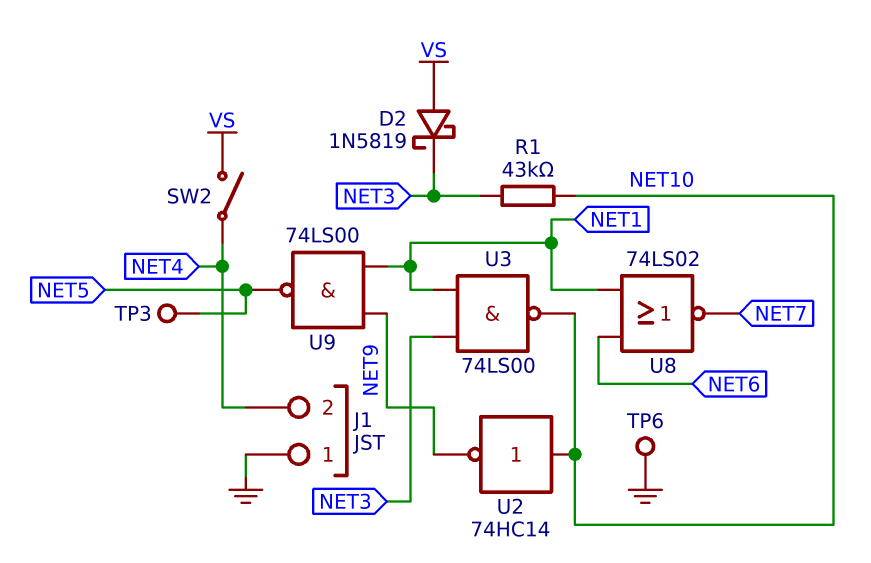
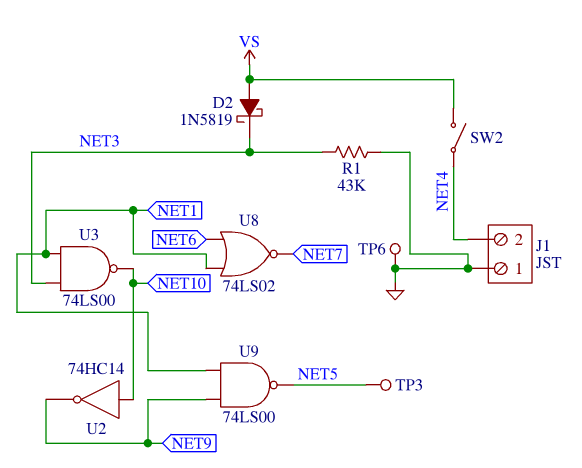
R1: 43k (NET3, NET10) -> 43k (GND, NET3)

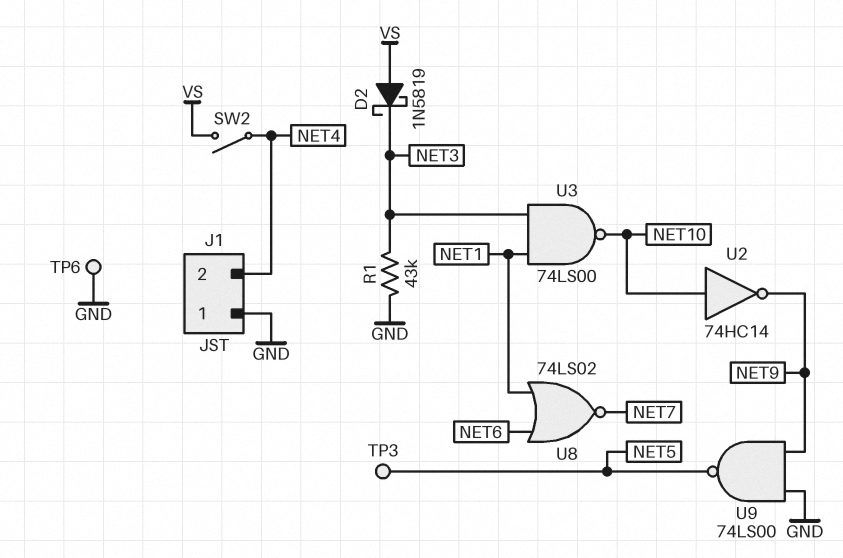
U9: NAND 74LS00 (in NET1, in NET9, out NET5) -> NAND 74LS00 (in GND, in NET9, out NET5)

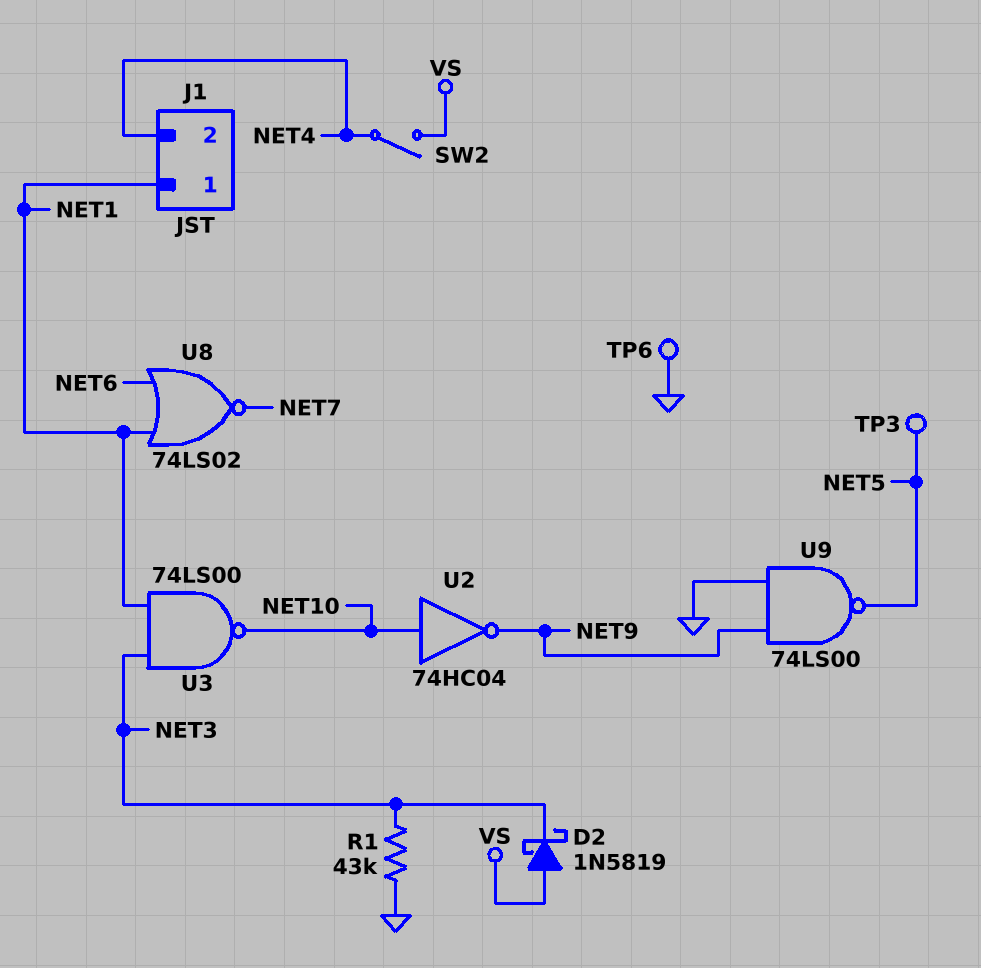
J1 pin 1: GND -> NET1
U2: NOT 74HC14 (in NET10, out NET9) -> NOT 74HC04 (in NET10, out NET9)

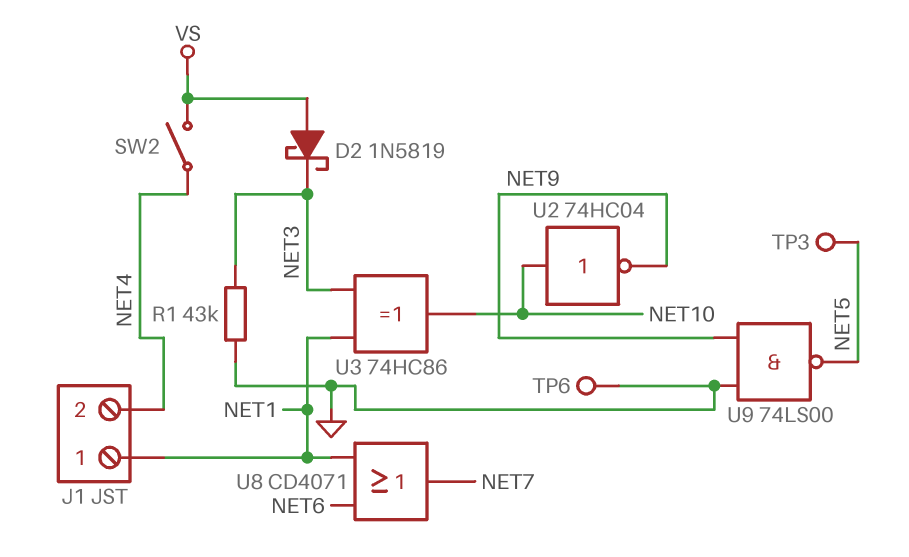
U3: NAND 74LS00 (in NET1, in NET3, out NET10) -> XOR 74HC86 (in NET1, in NET3, out NET10)
U8: NOR 74LS02 (in NET1, in NET6, out NET7) -> OR CD4071 (in NET1, in NET6, out NET7)

